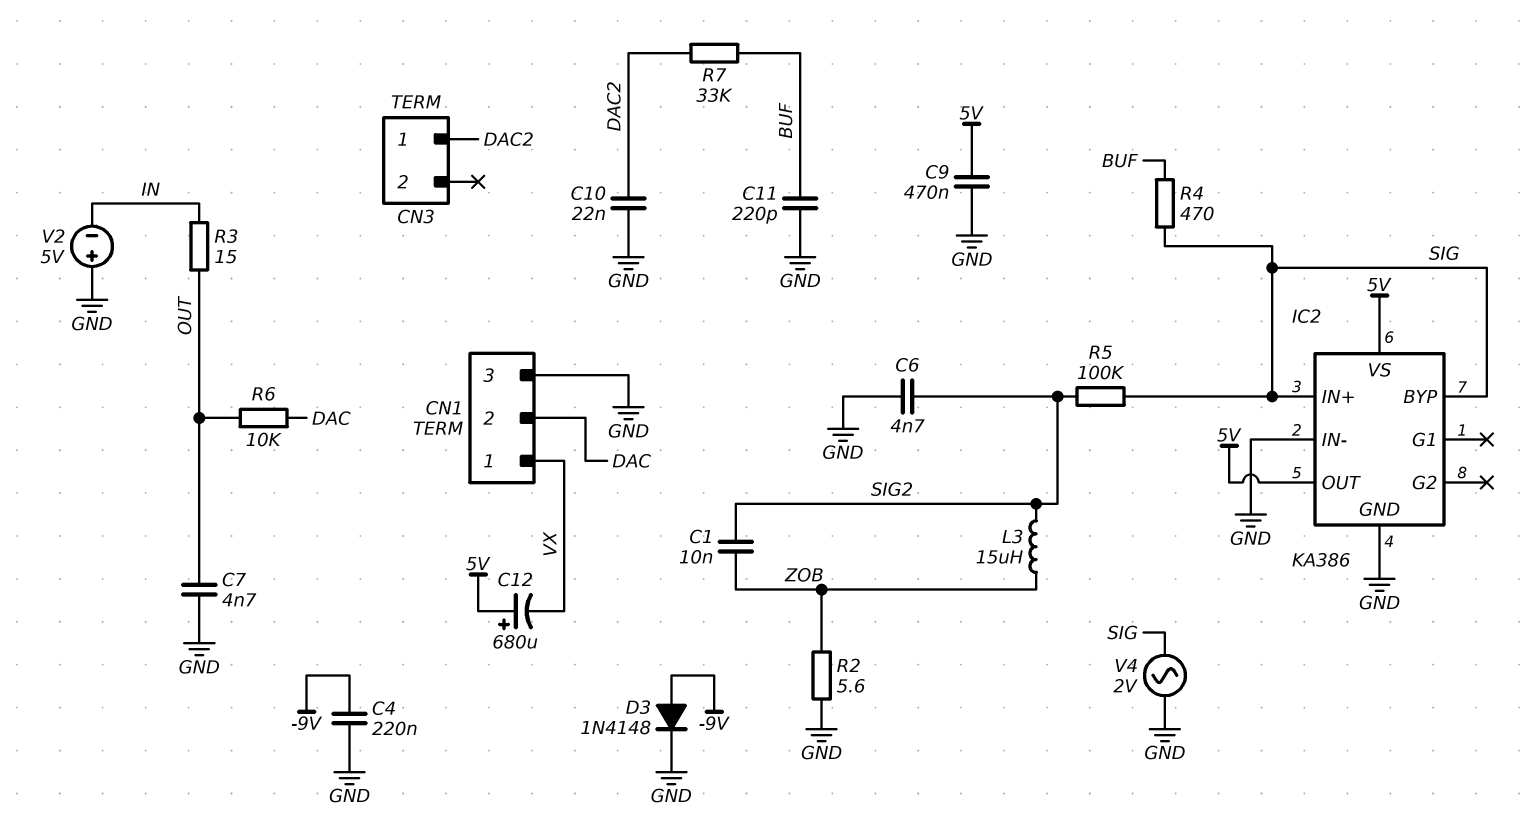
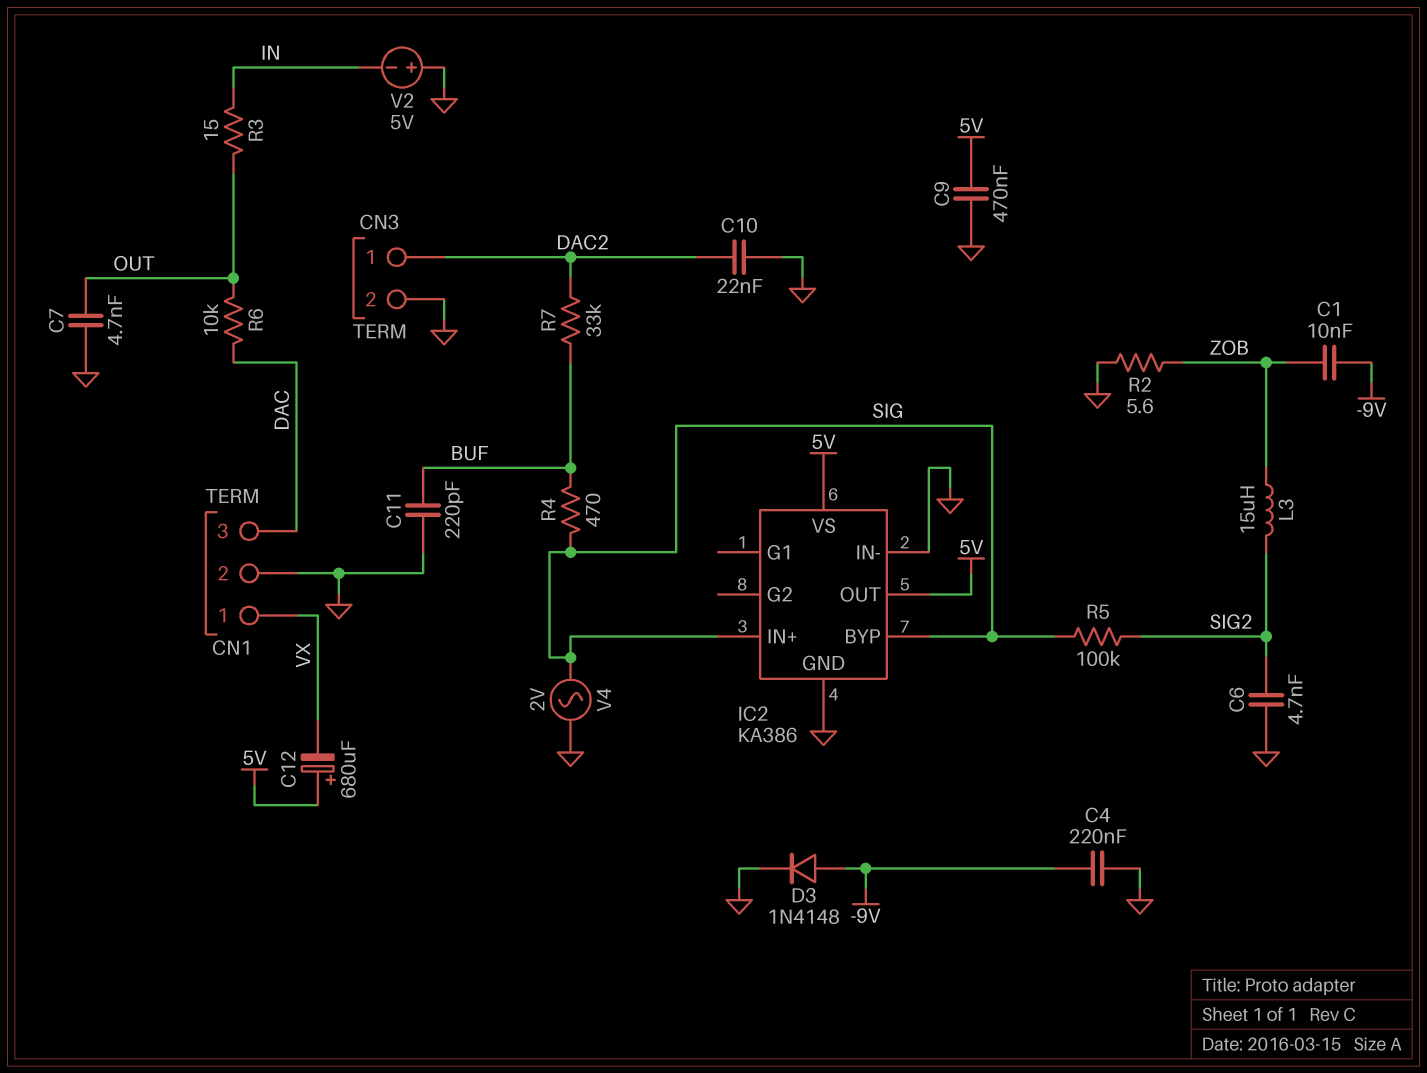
C1: 10nF (SIG2, ZOB) -> 10nF (-9V, ZOB)
CN1 pin 2: DAC -> GND
CN1 pin 3: GND -> DAC
CN3 pin 2: none -> GND

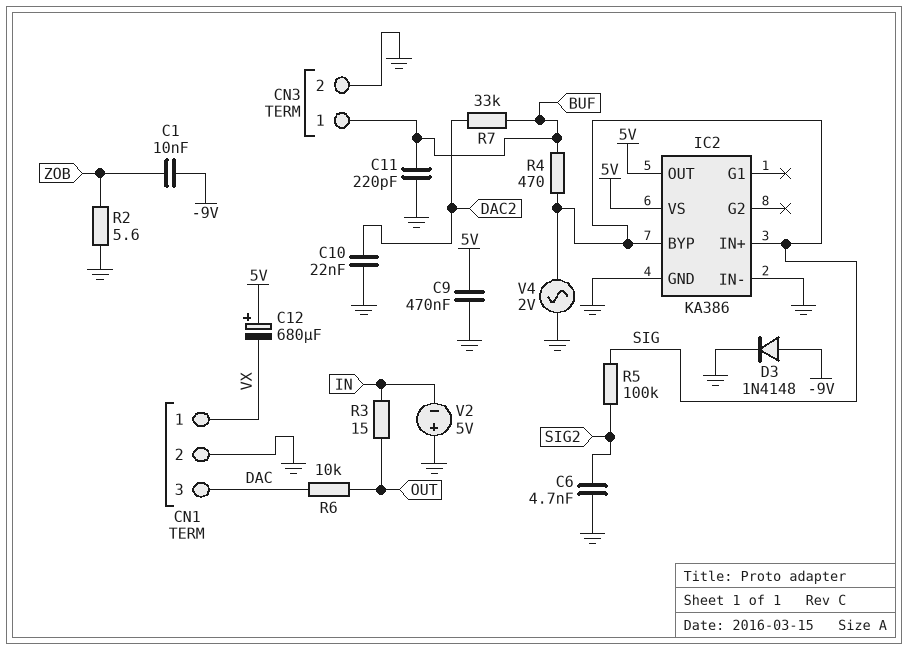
C4: 220nF (-9V, GND) -> none
C7: 4.7nF (GND, OUT) -> none
CN3 pin 1: DAC2 -> BUF
L3: 15uH (SIG2, ZOB) -> none

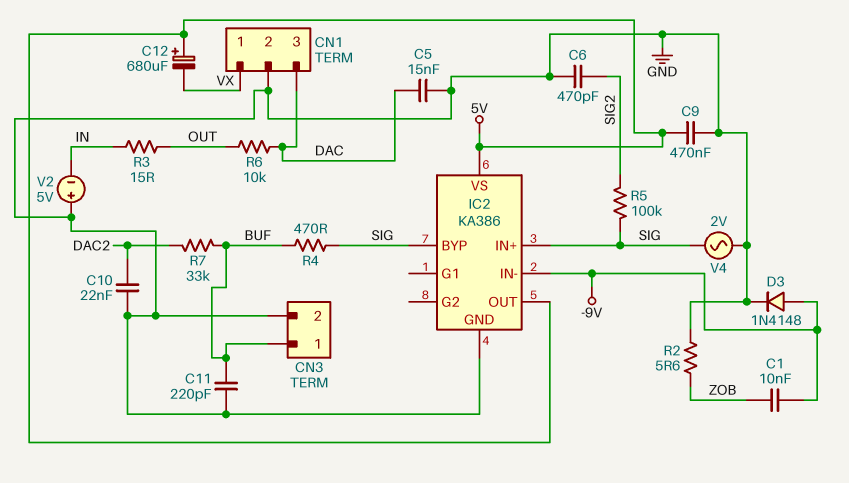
C5: none -> 15nF (DAC, GND)
C6: 4.7nF (GND, SIG2) -> 470pF (GND, SIG2)
IC2 pin IN-: GND -> -9V

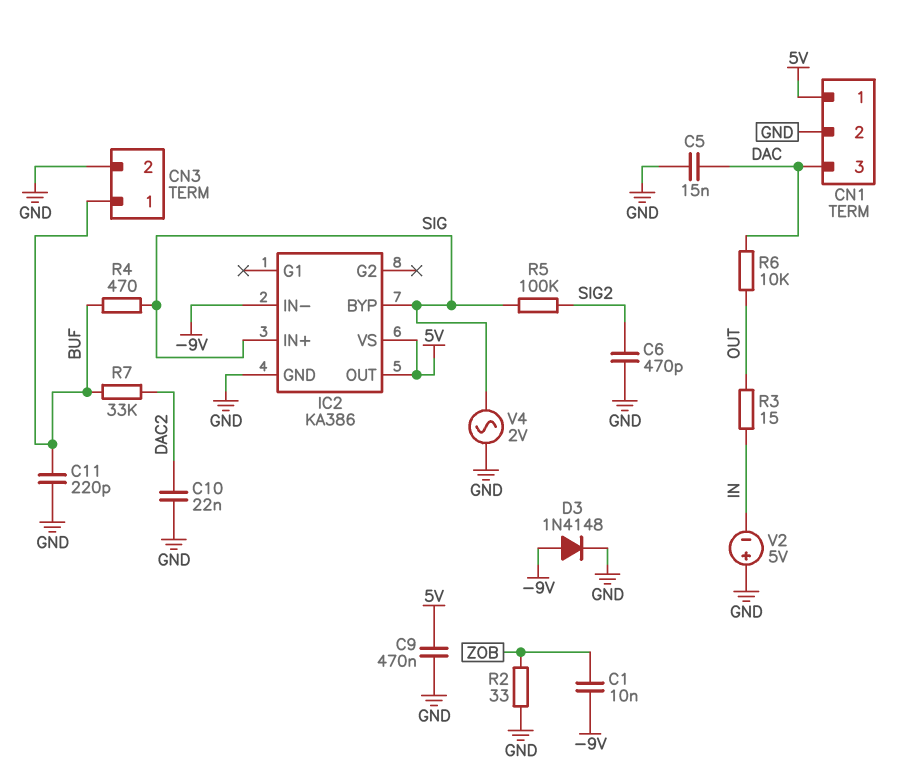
C12: 680uF (plus 5V, minus VX) -> none
CN1 pin 1: VX -> 5V
R2: 5.6 (GND, ZOB) -> 33 (GND, ZOB)

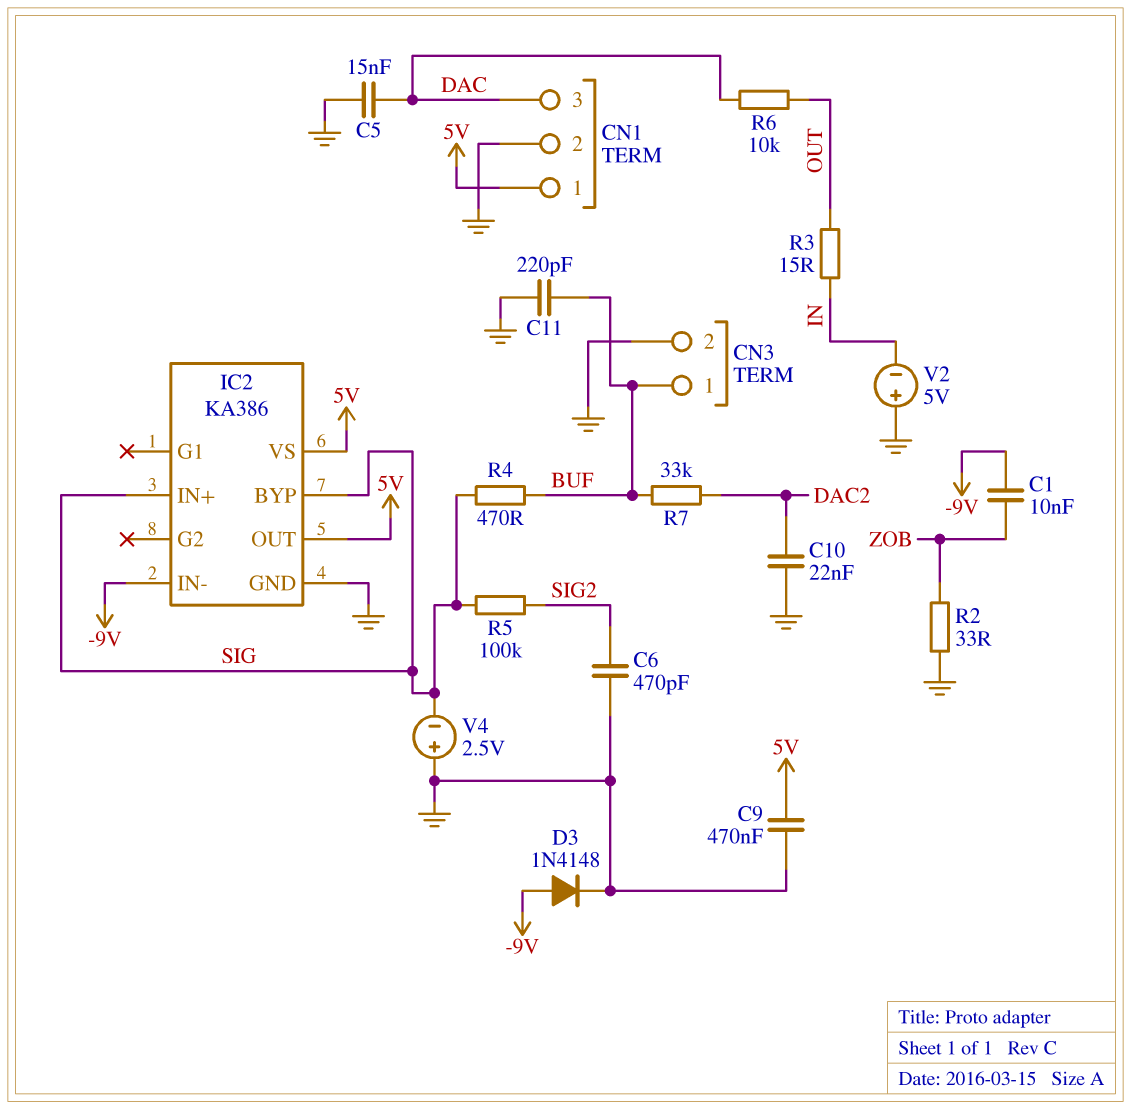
V4: AC 2V (GND, SIG) -> 2.5V (plus GND, minus SIG)

